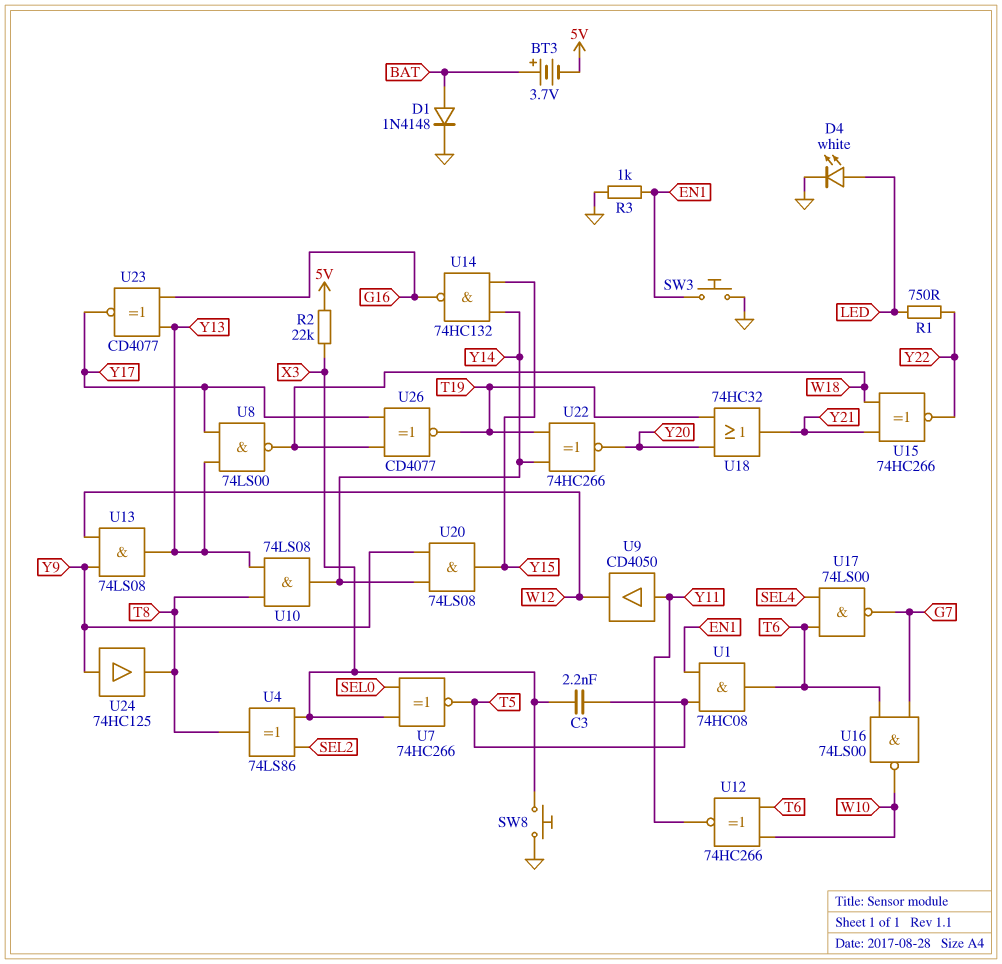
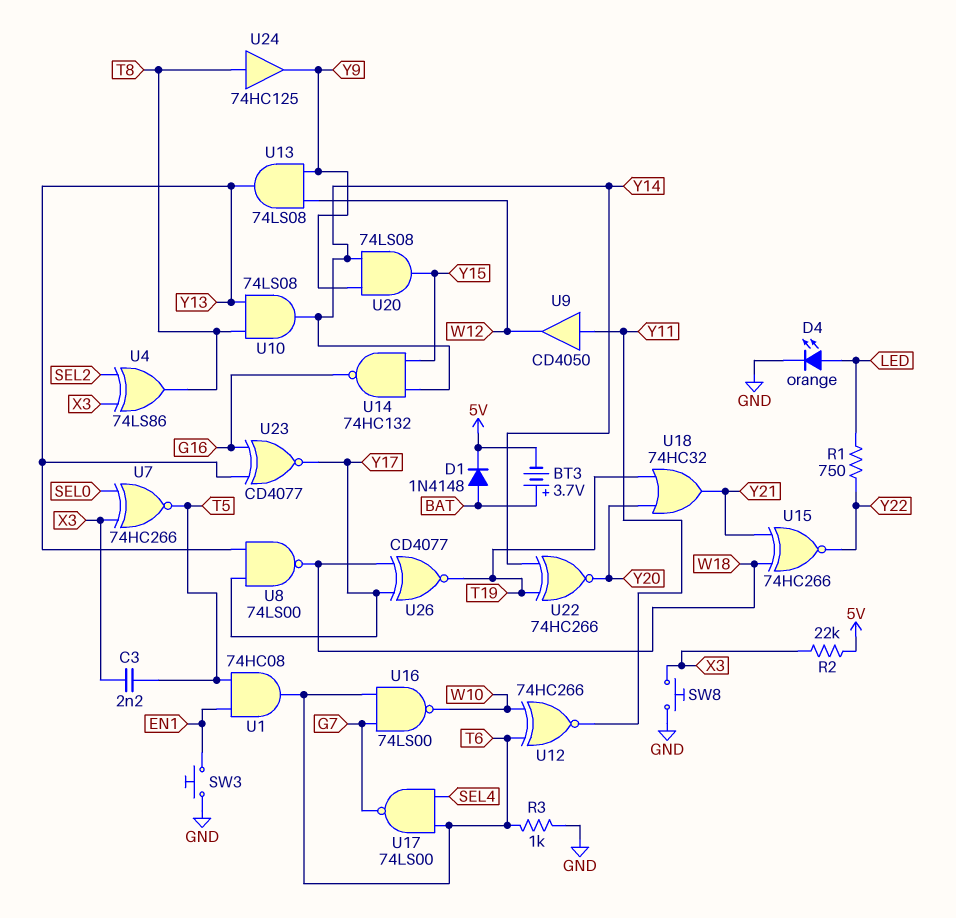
D1: diode 1N4148 (A BAT, K GND) -> diode 1N4148 (A BAT, K 5V)
D4: LED white (A LED, K GND) -> LED orange (A LED, K GND)
R3: 1k (EN1, GND) -> 1k (GND, T6)
U24: buffer 74HC125 (in Y9, out T8) -> buffer 74HC125 (in T8, out Y9)

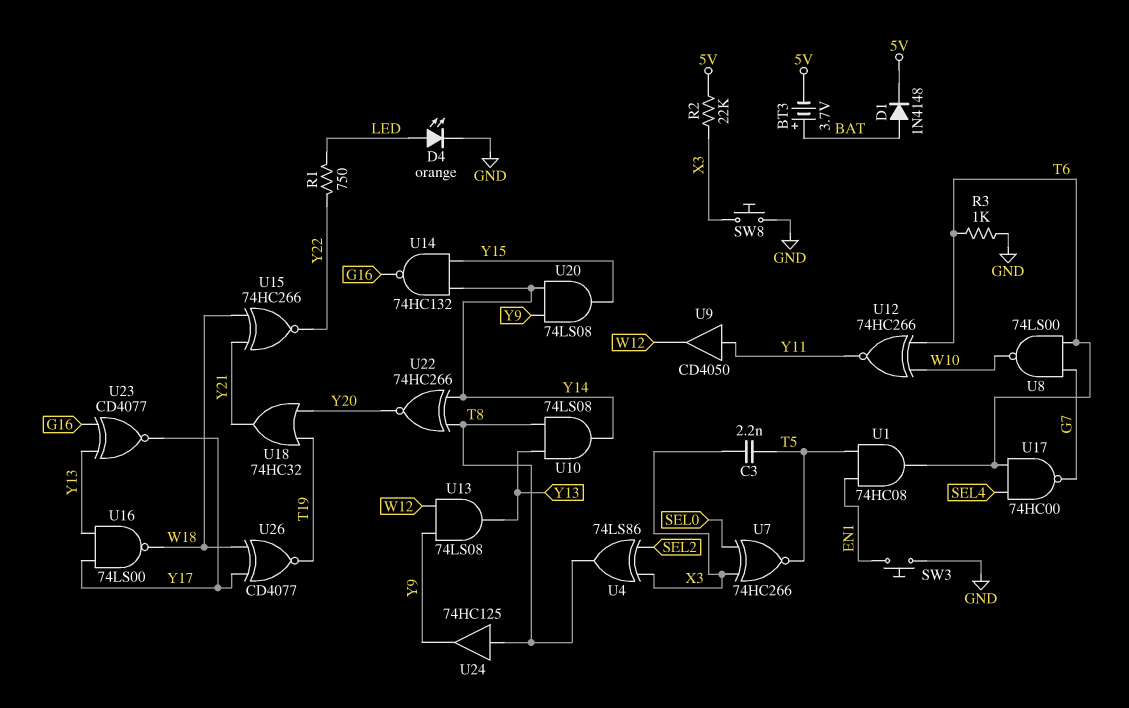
U8: NAND 74LS00 (in Y13, in Y17, out W18) -> NAND 74LS00 (in G7, in T6, out W10)
U16: NAND 74LS00 (in G7, in T6, out W10) -> NAND 74LS00 (in Y13, in Y17, out W18)
U17: NAND 74LS00 (in SEL4, in T6, out G7) -> NAND 74HC00 (in SEL4, in T6, out G7)
U22: XNOR 74HC266 (in T19, in Y14, out Y20) -> XNOR 74HC266 (in T8, in Y14, out Y20)

